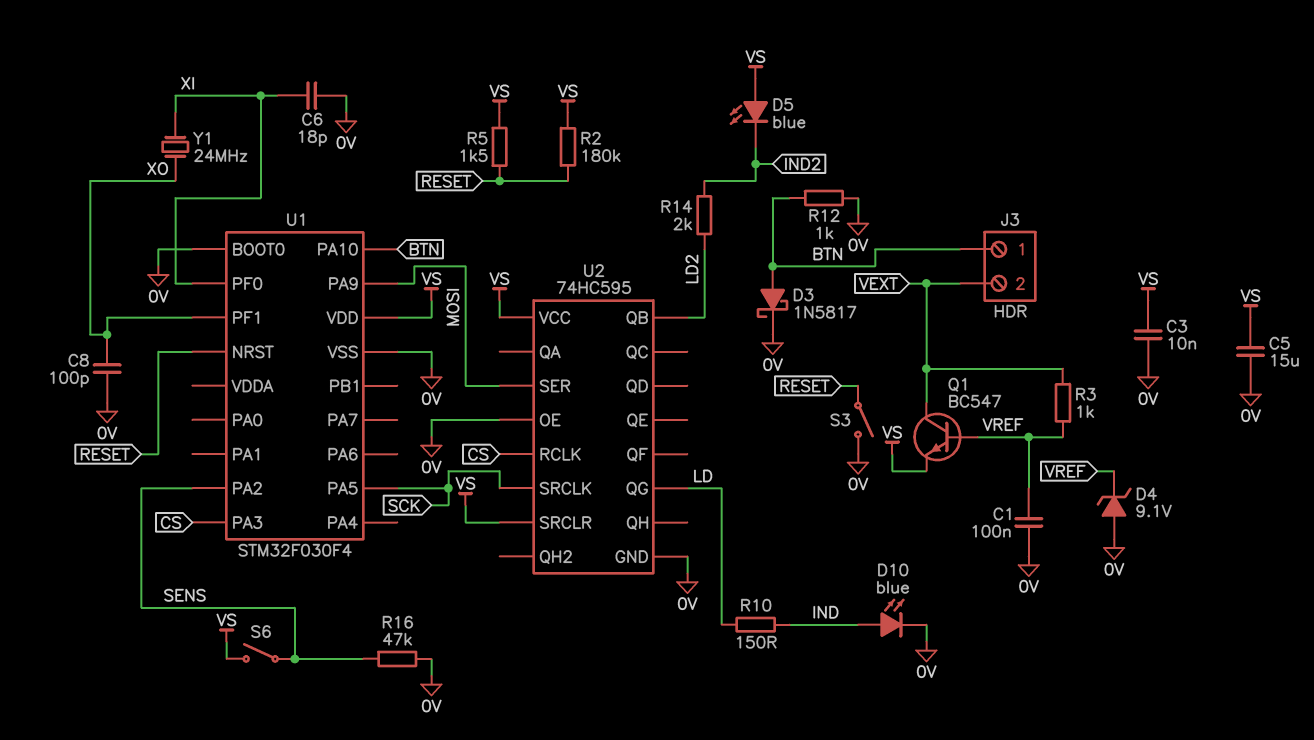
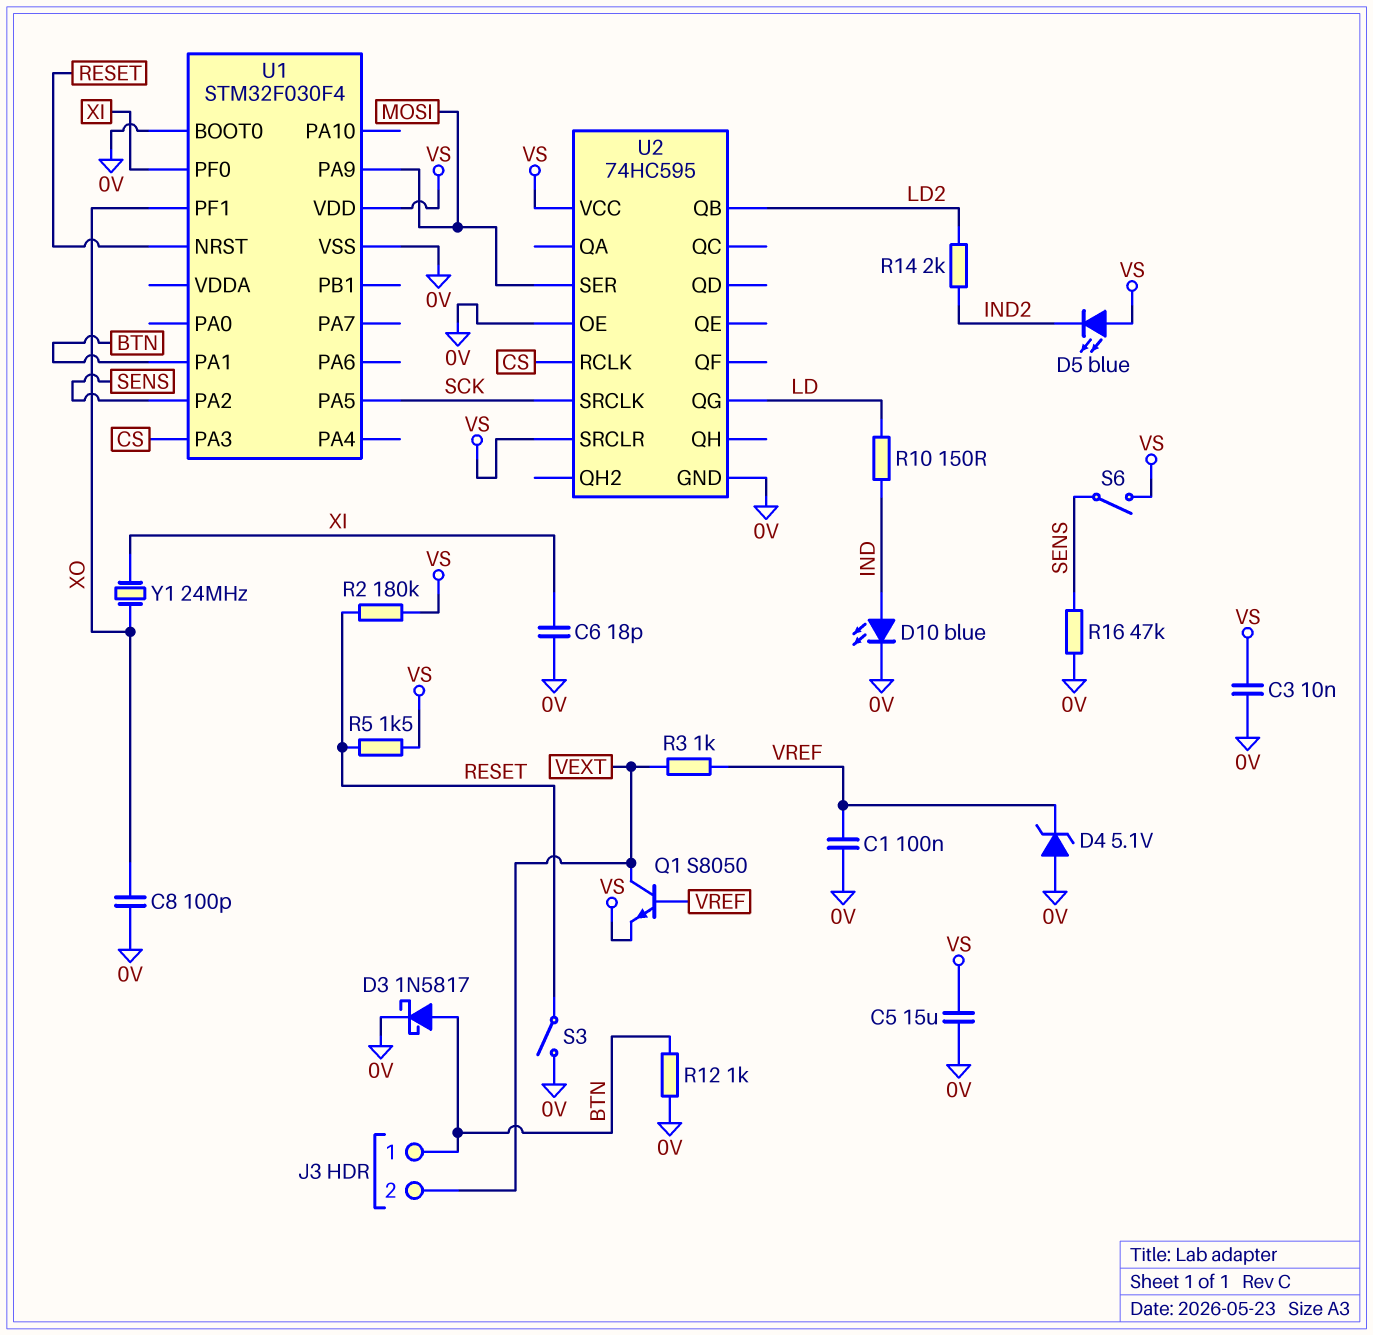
D4: zener 9.1V (A 0V, K VREF) -> zener 5.1V (A 0V, K VREF)
Q1: NPN BC547 (B VREF, C VEXT, E VS) -> NPN S8050 (B VREF, C VEXT, E VS)
U1 pin PA1: none -> BTN
U1 pin PA10: BTN -> none

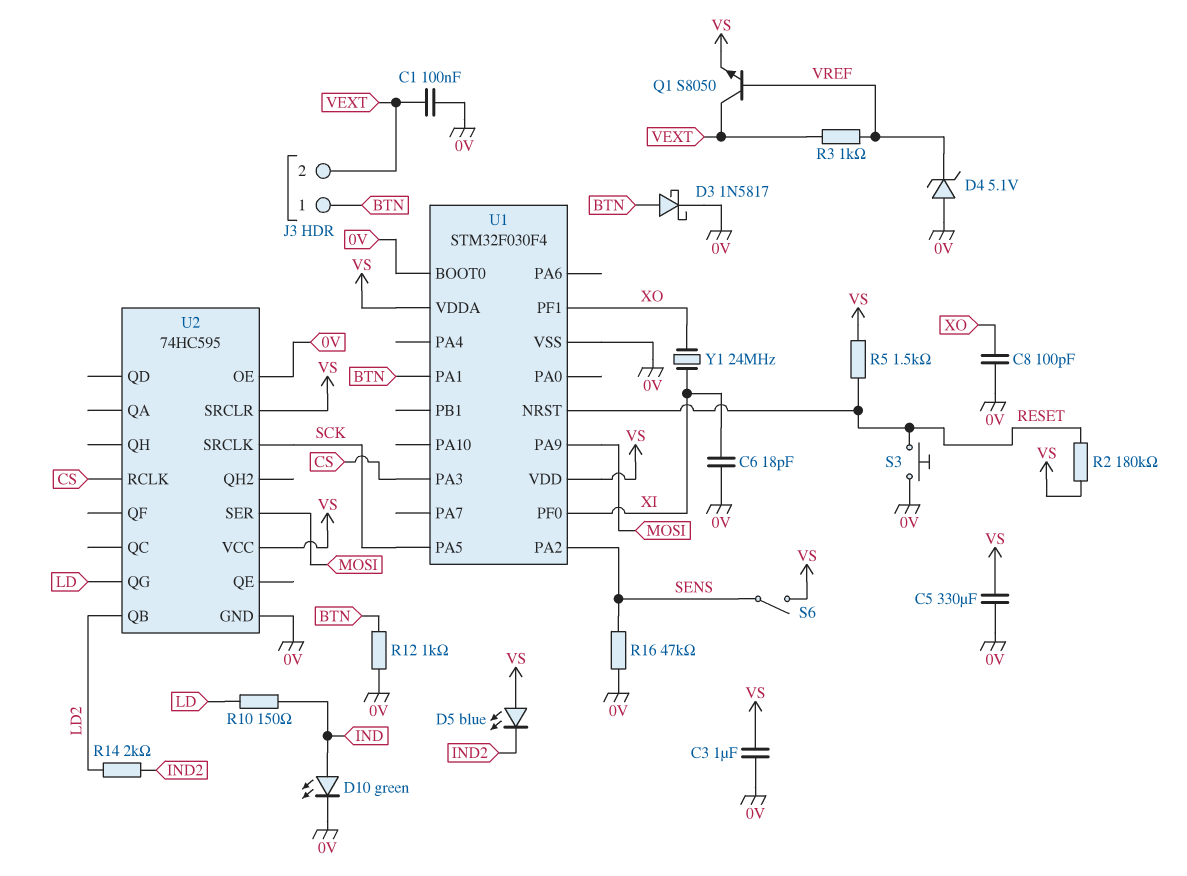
C1: 100nF (0V, VREF) -> 100nF (0V, VEXT)
C3: 10nF (0V, VS) -> 1uF (0V, VS)
C5: 15uF (0V, VS) -> 330uF (0V, VS)
D10: LED blue (A IND, K 0V) -> LED green (A IND, K 0V)
S3: switch (0V, RESET) -> button (0V, RESET)
U1 pin VDDA: none -> VS

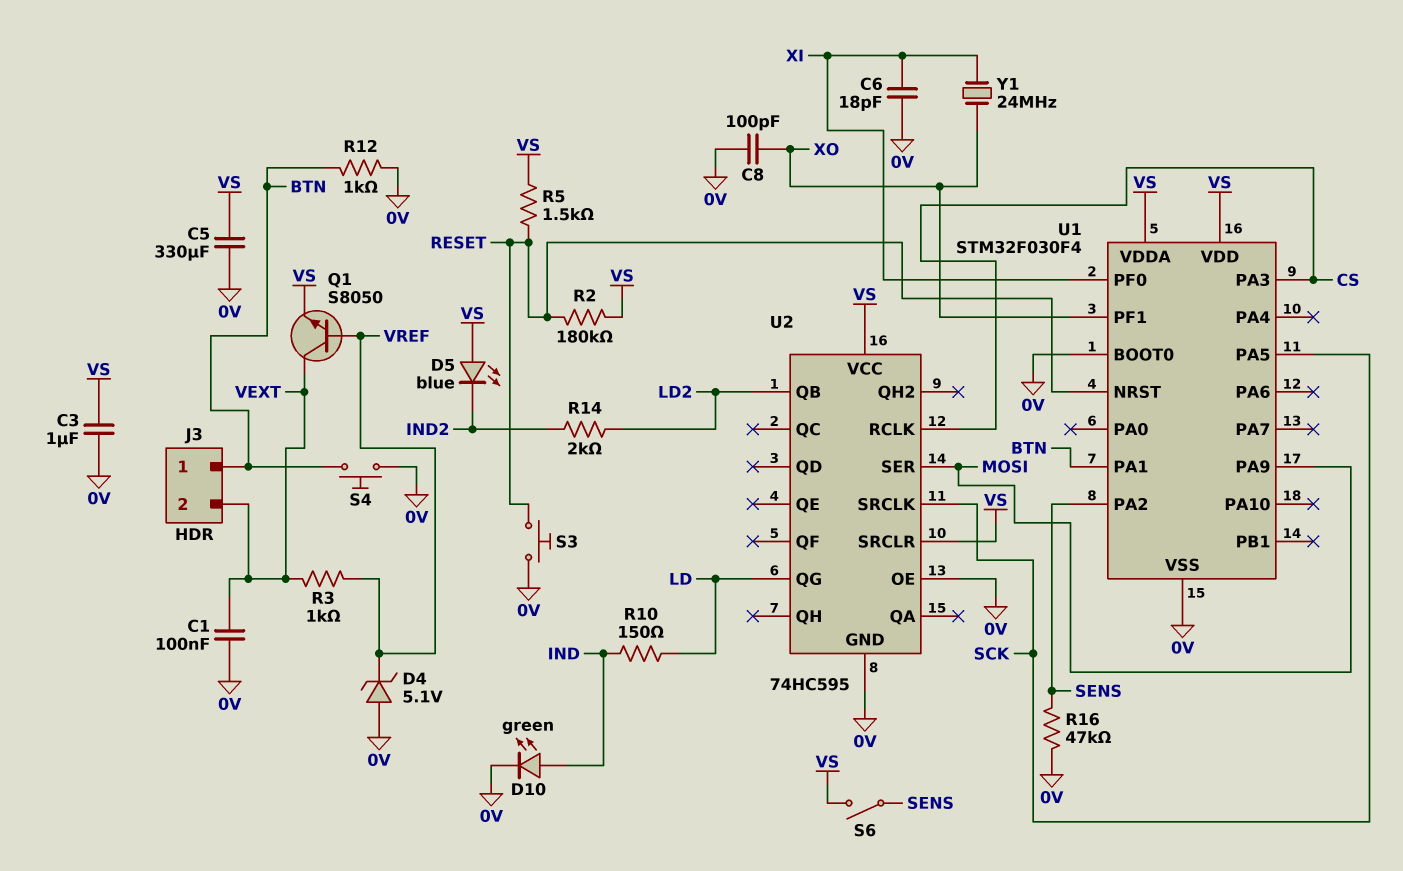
D3: schottky 1N5817 (A BTN, K 0V) -> none
S4: none -> button (0V, BTN)

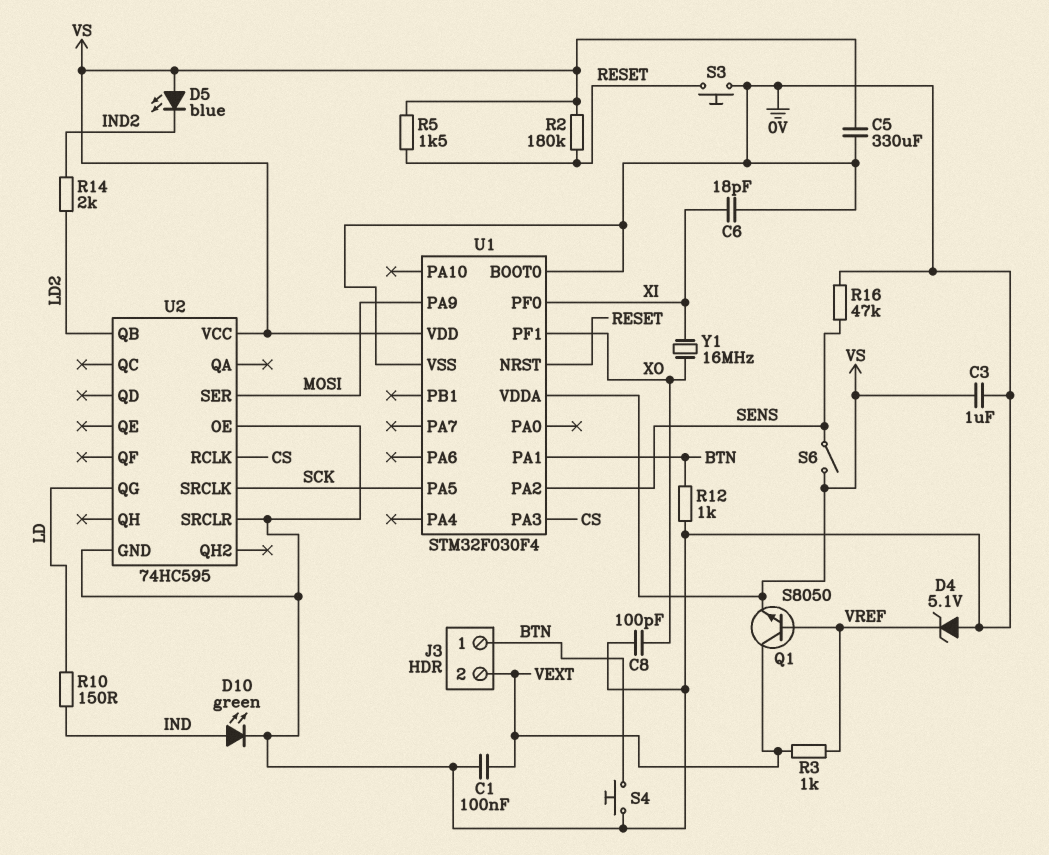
U2 pin SRCLR: VS -> 0V
Y1: 24MHz (XI, XO) -> 16MHz (XI, XO)

